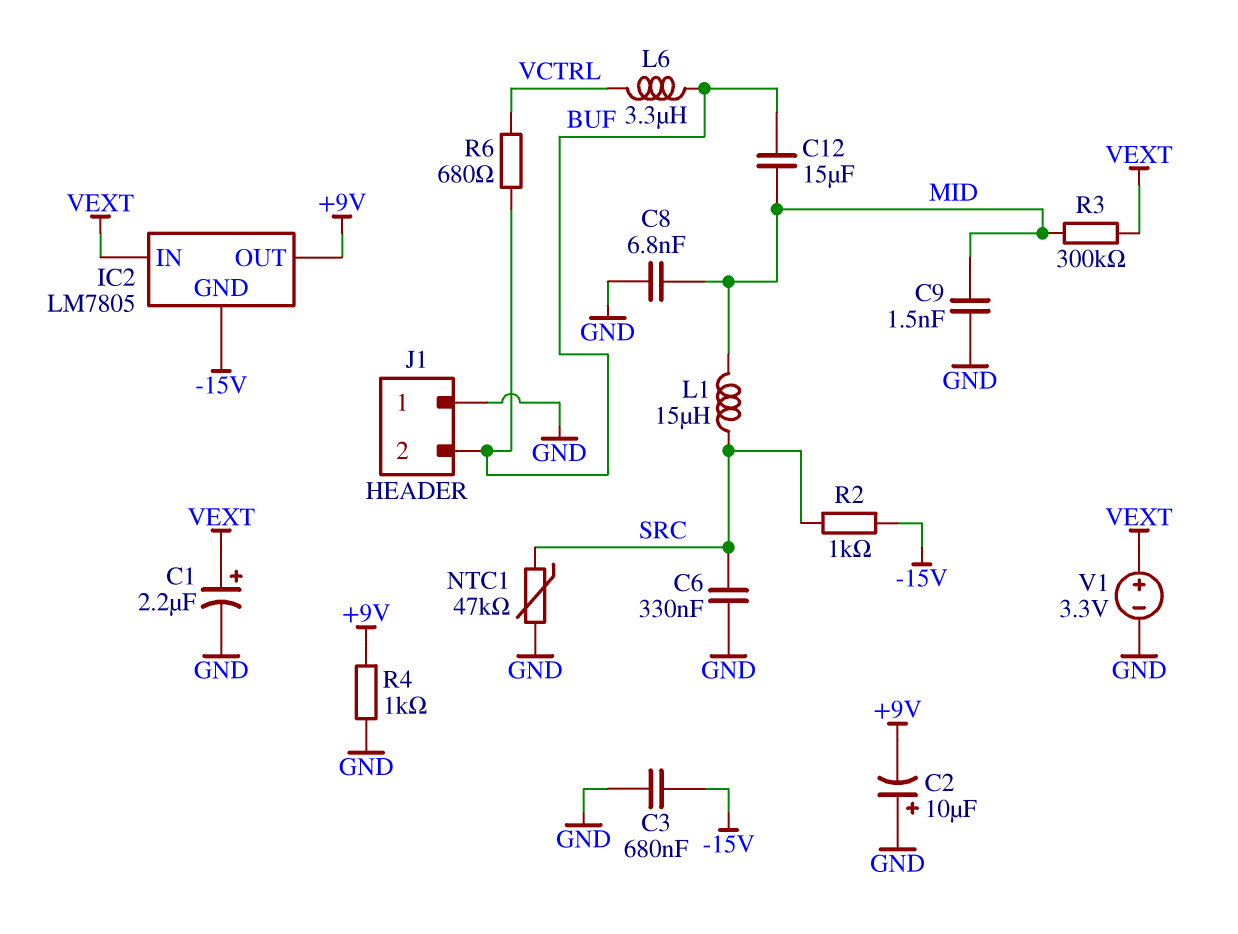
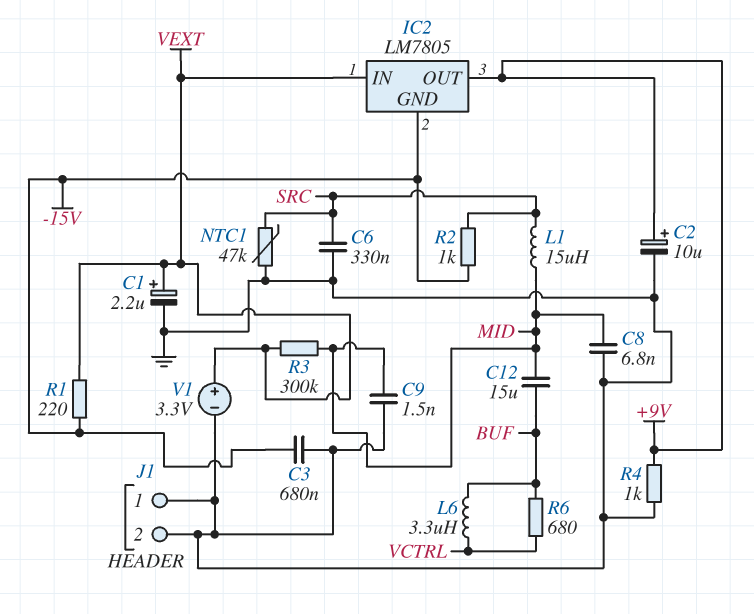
C2: 10uF (plus GND, minus +9V) -> 10uF (plus +9V, minus GND)
J1 pin 2: BUF -> GND
R1: none -> 220 (-15V, VEXT)

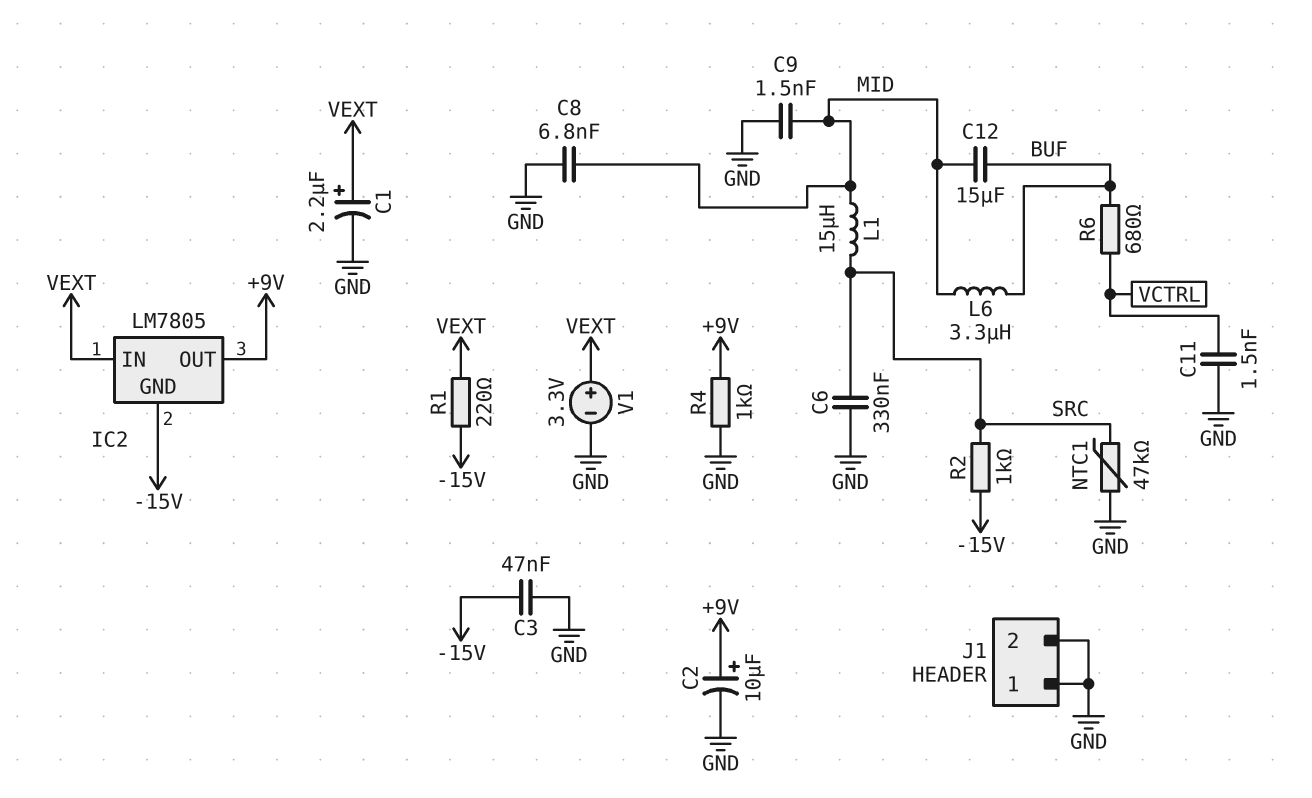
C3: 680nF (-15V, GND) -> 47nF (-15V, GND)
C11: none -> 1.5nF (GND, VCTRL)
L6: 3.3uH (BUF, VCTRL) -> 3.3uH (BUF, MID)
R3: 300k (MID, VEXT) -> none

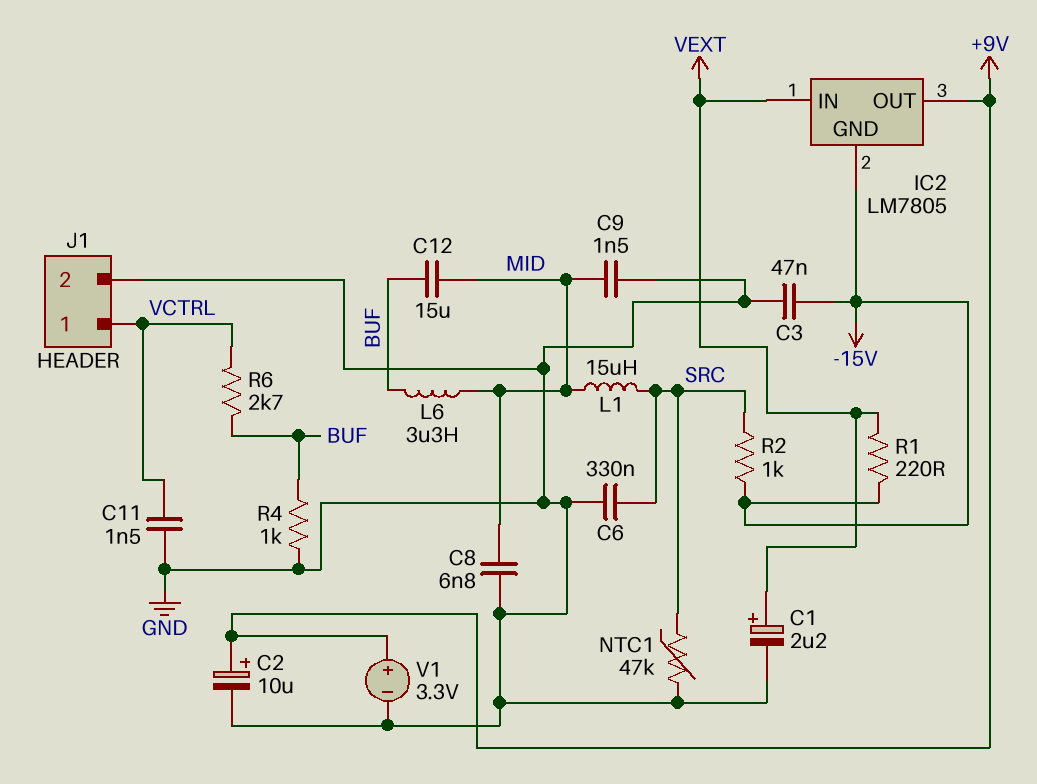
J1 pin 1: GND -> VCTRL
R4: 1k (+9V, GND) -> 1k (BUF, GND)
R6: 680 (BUF, VCTRL) -> 2.7k (BUF, VCTRL)
V1: 3.3V (plus VEXT, minus GND) -> 3.3V (plus +9V, minus GND)

